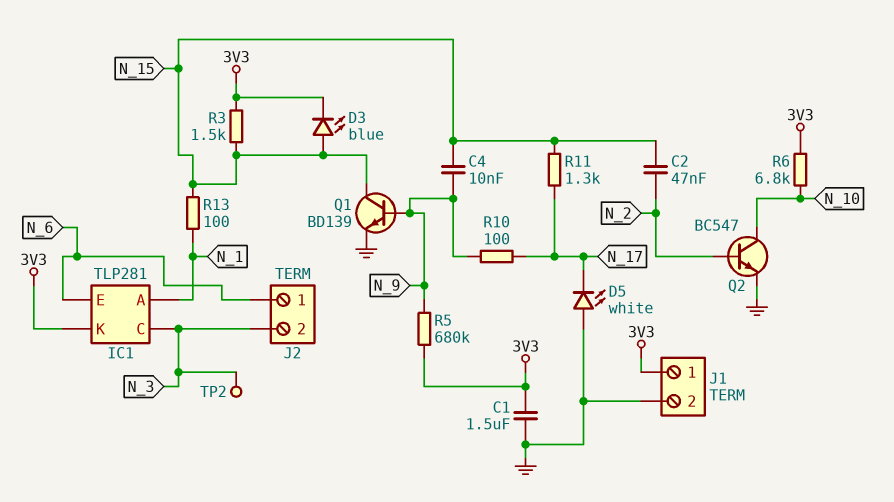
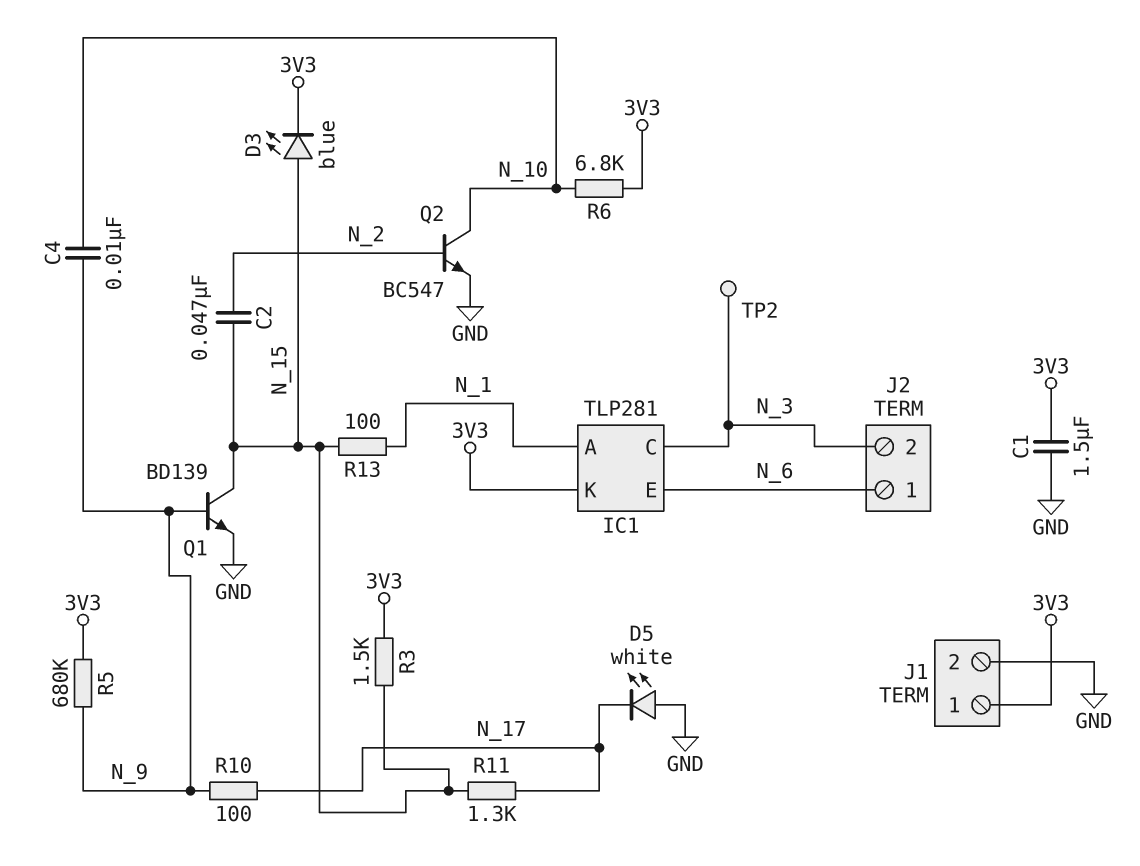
C4: 10nF (N_9, N_15) -> 10nF (N_9, N_10)

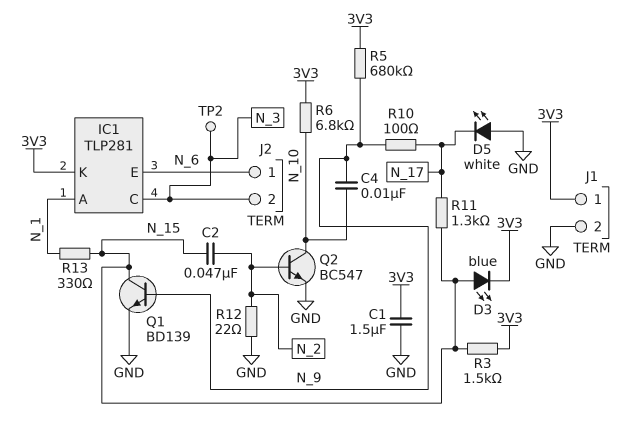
R12: none -> 22 (GND, N_2)
R13: 100 (N_1, N_15) -> 330 (N_1, N_15)

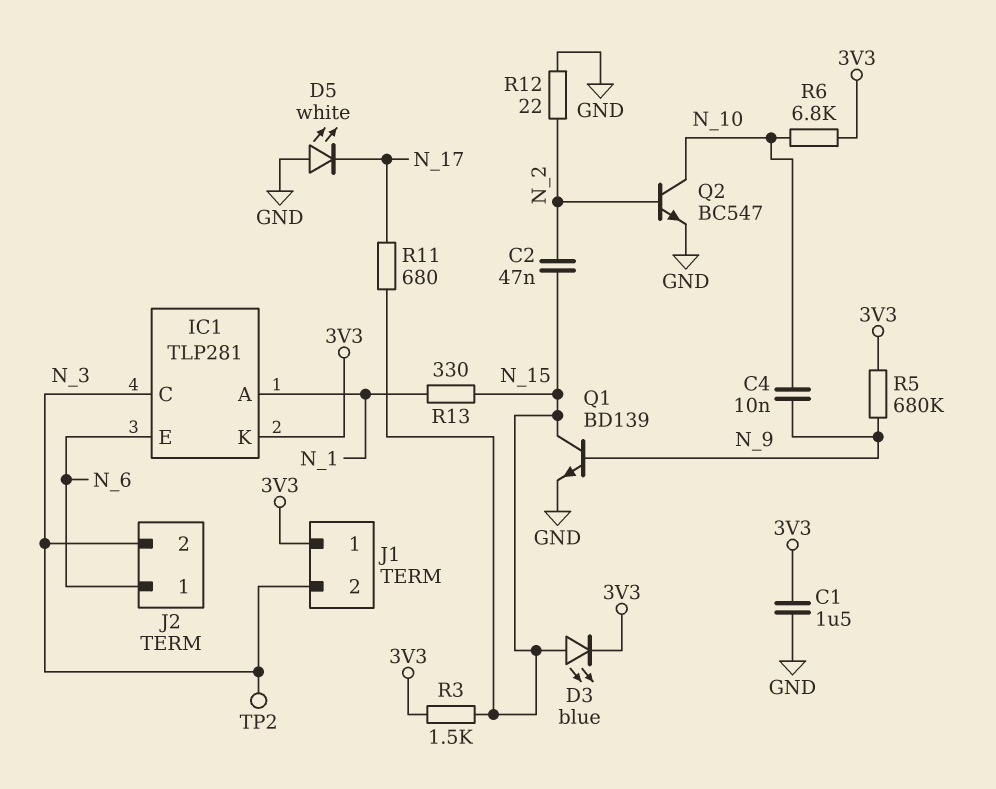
J1 pin 2: GND -> N_3
R10: 100 (N_9, N_17) -> none
R11: 1.3k (N_15, N_17) -> 680 (N_15, N_17)

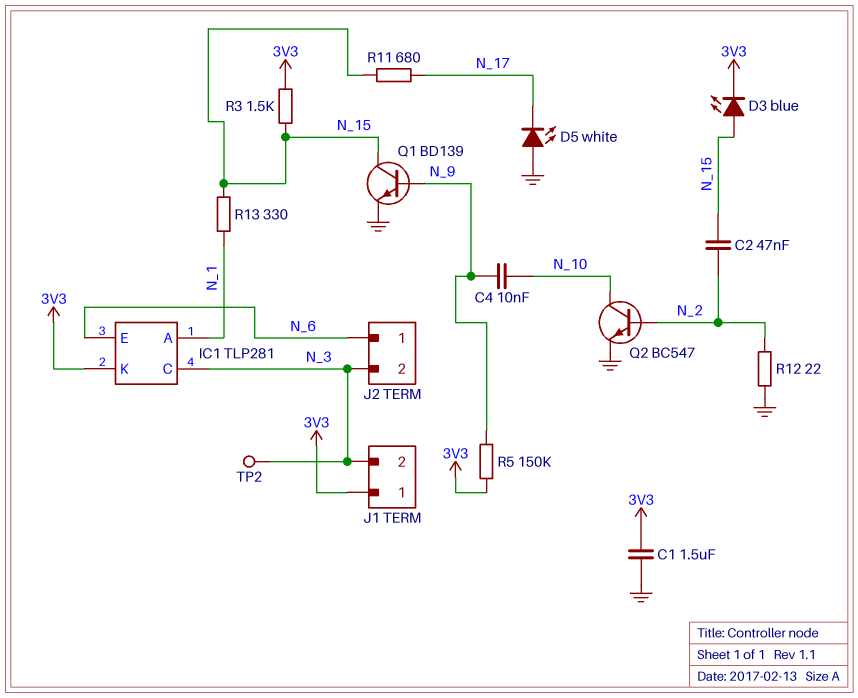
R5: 680k (3V3, N_9) -> 150k (3V3, N_9)
R6: 6.8k (3V3, N_10) -> none

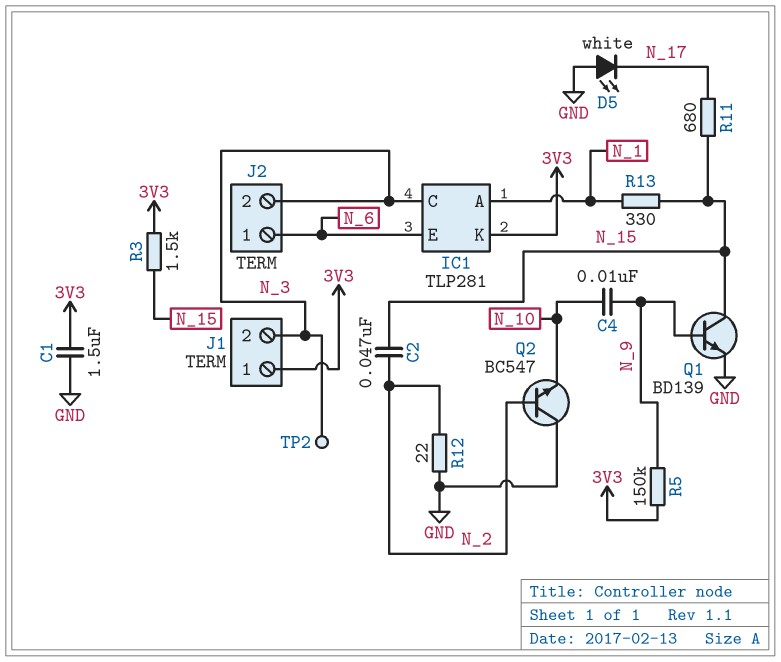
D3: LED blue (A N_15, K 3V3) -> none
Q2: NPN BC547 (B N_2, C N_10, E GND) -> NPN BC547 (B N_2, C GND, E N_10)

